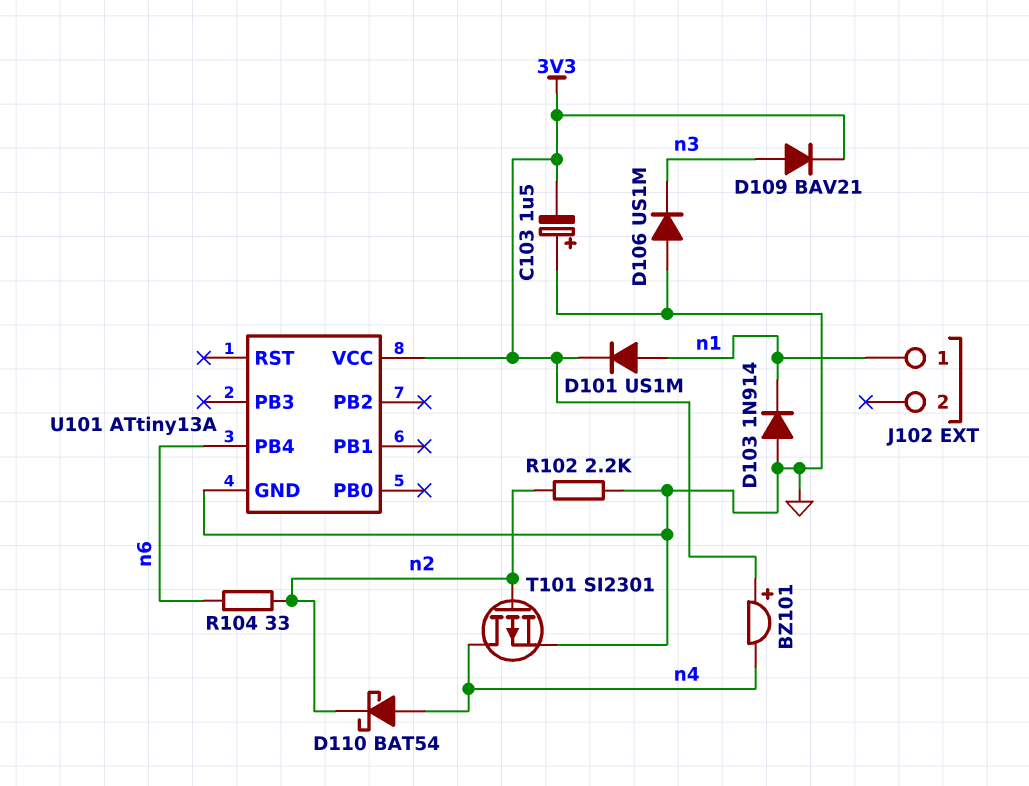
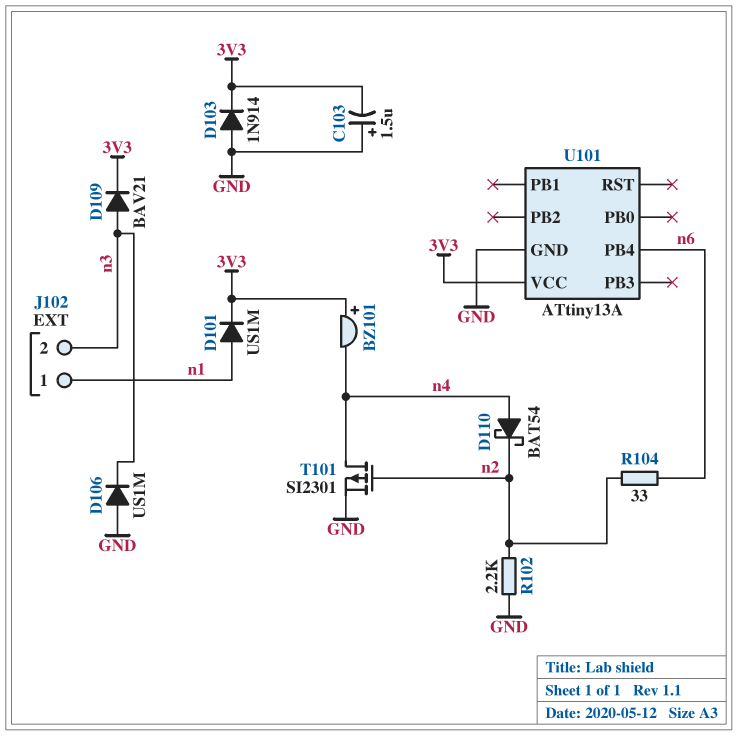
D103: diode 1N914 (A GND, K n1) -> diode 1N914 (A GND, K 3V3)
J102 pin 2: none -> n3

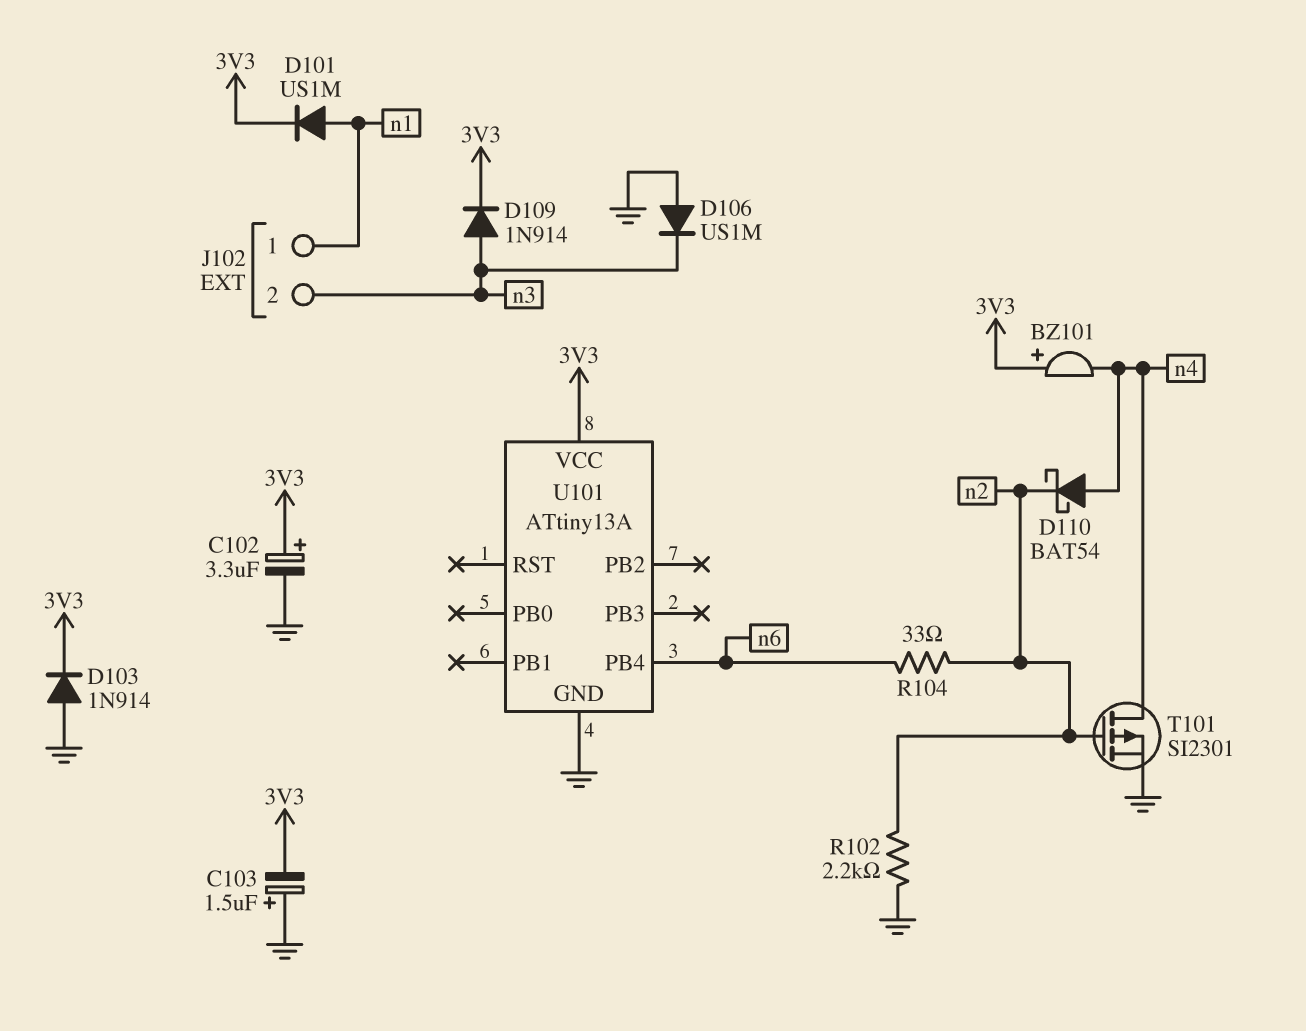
C102: none -> 3.3uF (plus 3V3, minus GND)
D109: diode BAV21 (A n3, K 3V3) -> diode 1N914 (A n3, K 3V3)

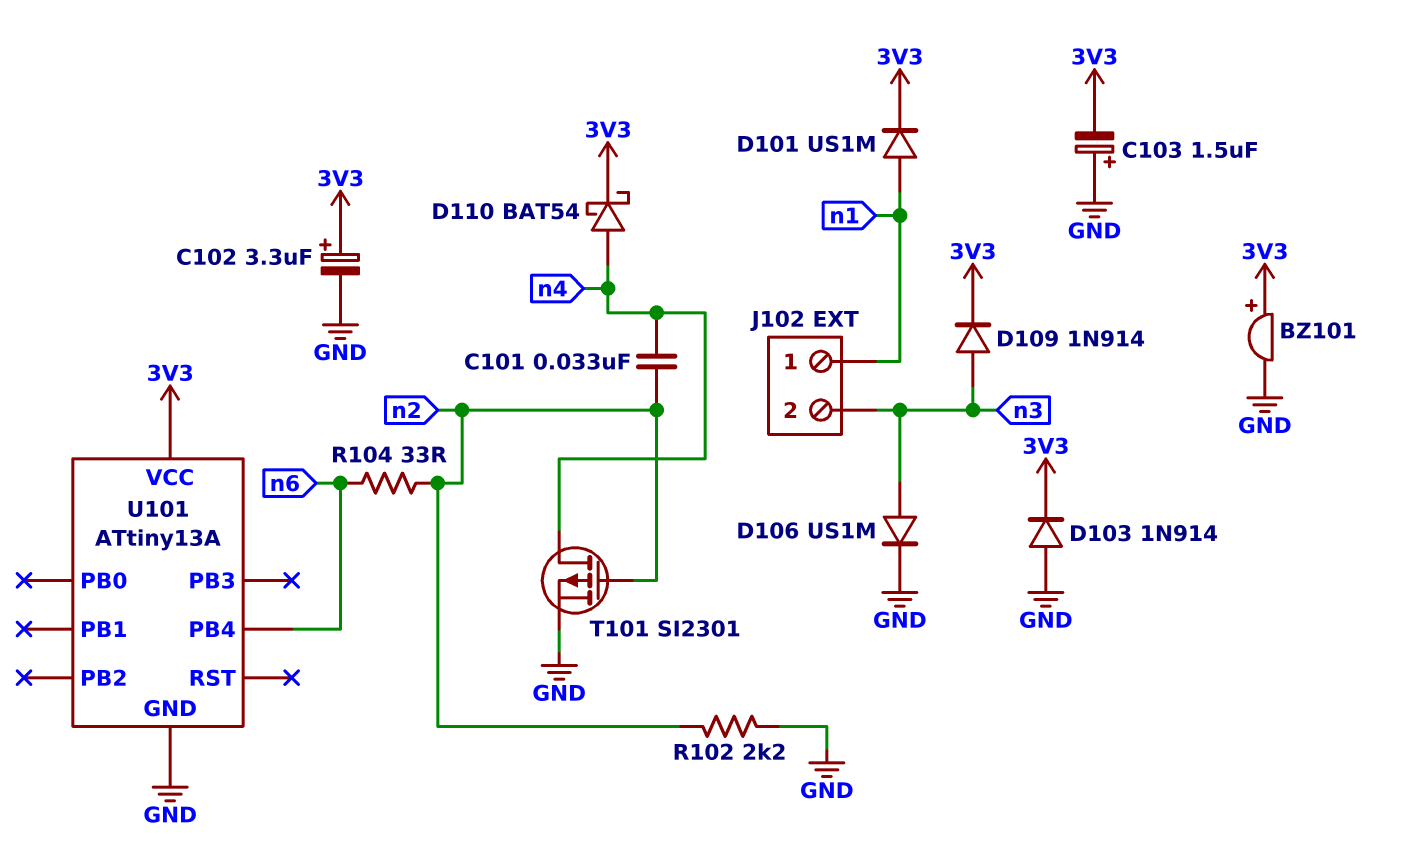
BZ101: buzzer (plus 3V3, minus n4) -> buzzer (plus 3V3, minus GND)
C101: none -> 33nF (n2, n4)
D106: diode US1M (A GND, K n3) -> diode US1M (A n3, K GND)
D110: schottky BAT54 (A n4, K n2) -> schottky BAT54 (A n4, K 3V3)

